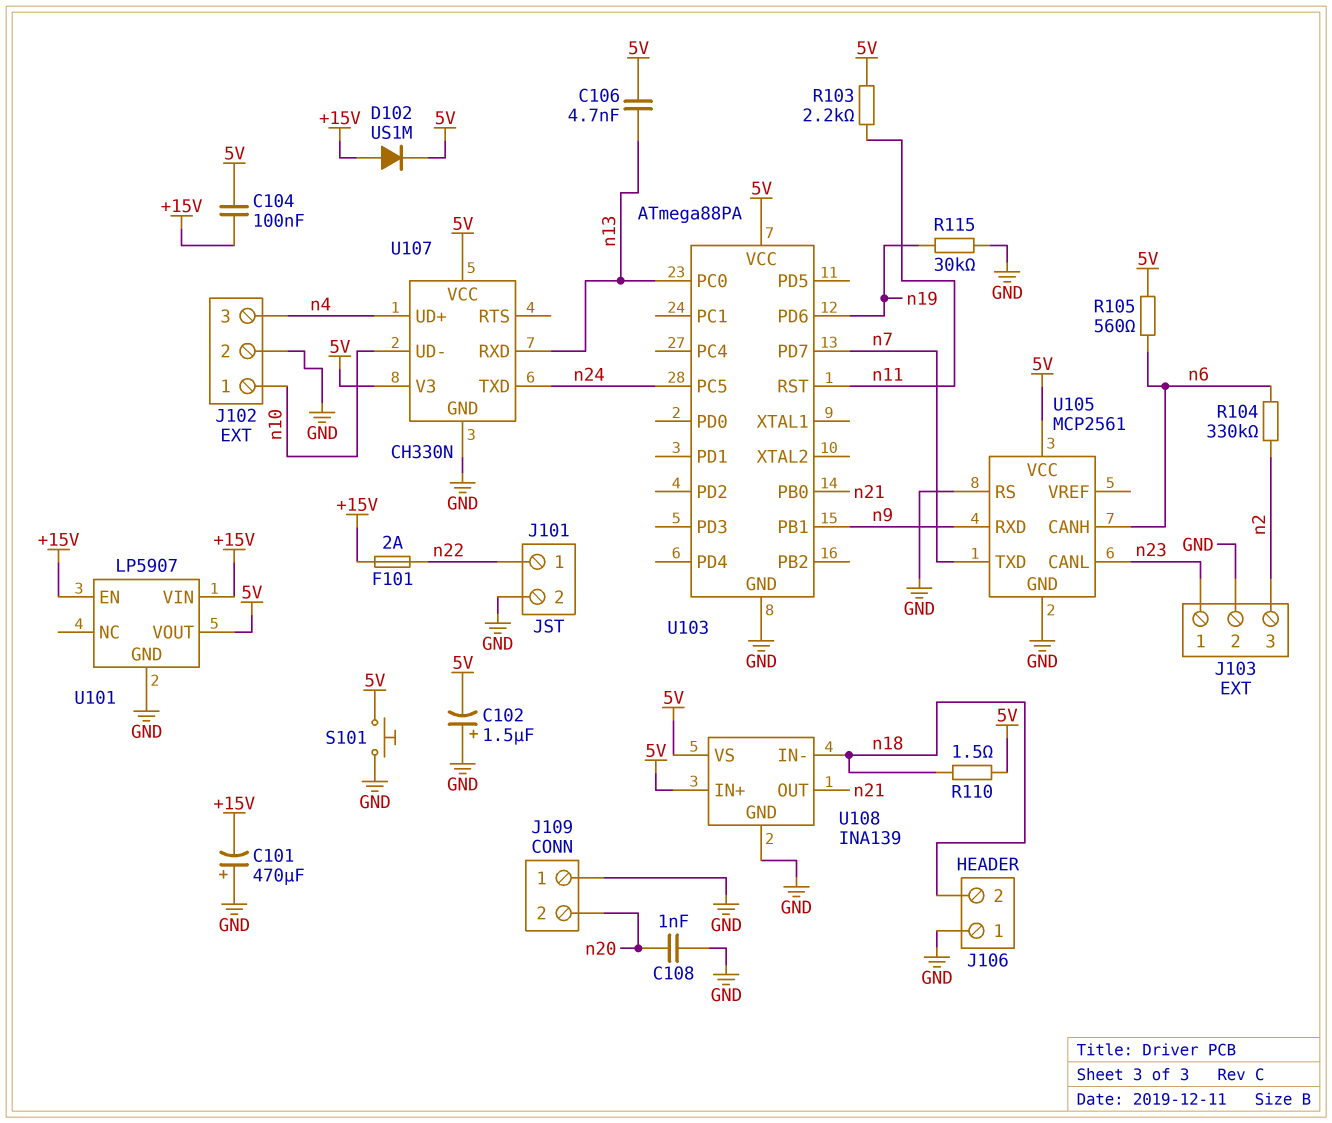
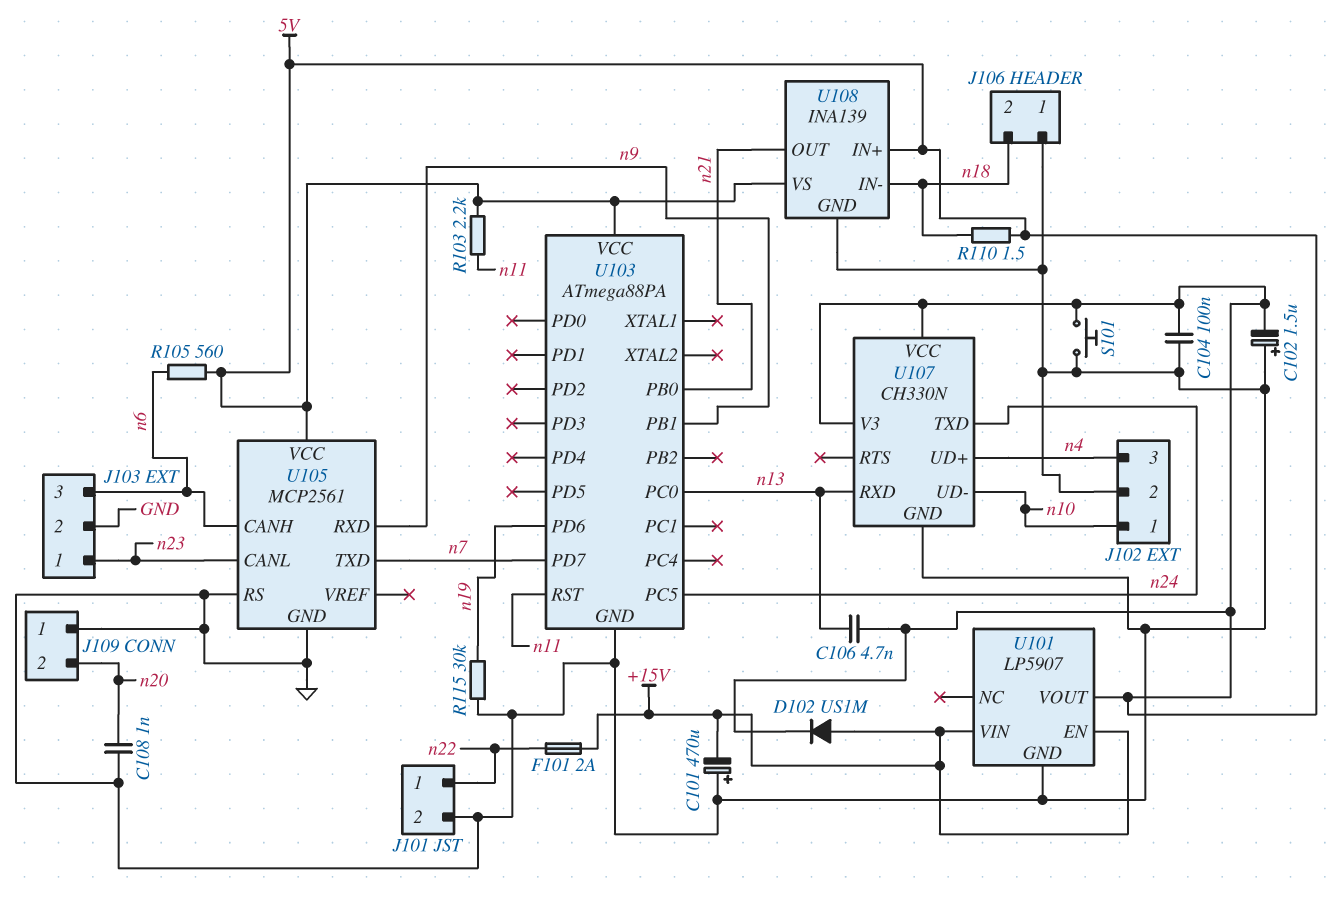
C104: 100nF (+15V, 5V) -> 100nF (5V, GND)
J103 pin 3: n2 -> n6
R104: 330k (n2, n6) -> none

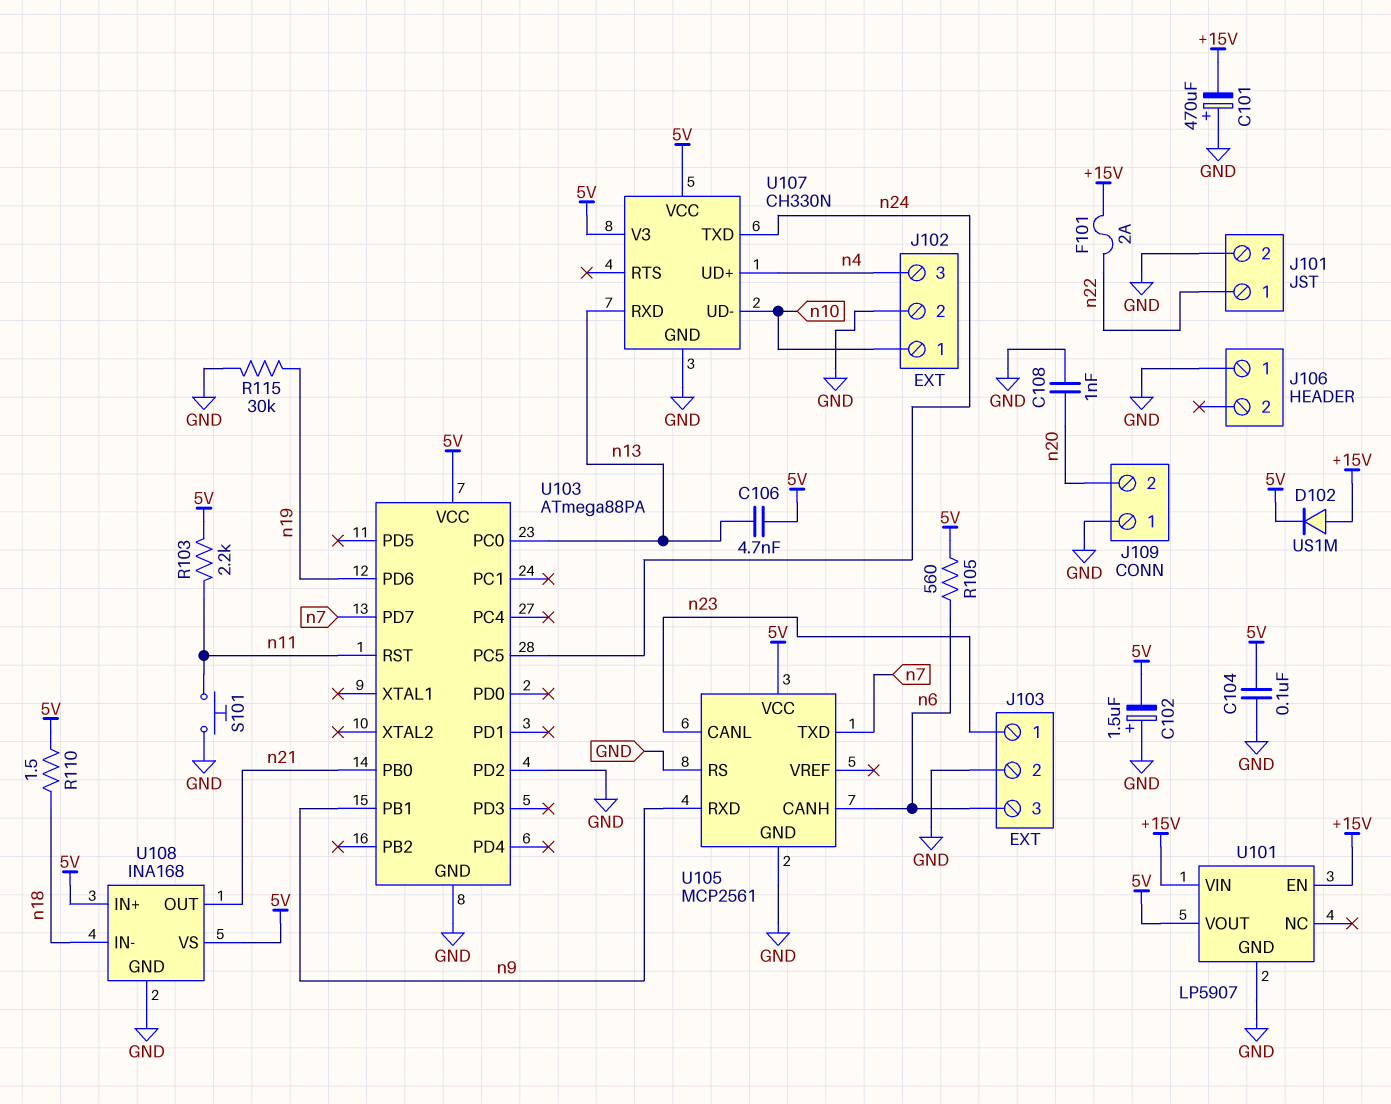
J106 pin 2: n18 -> none
S101: button (5V, GND) -> button (GND, n11)
U103 pin PD2: none -> GND
U108: INA139 -> INA168

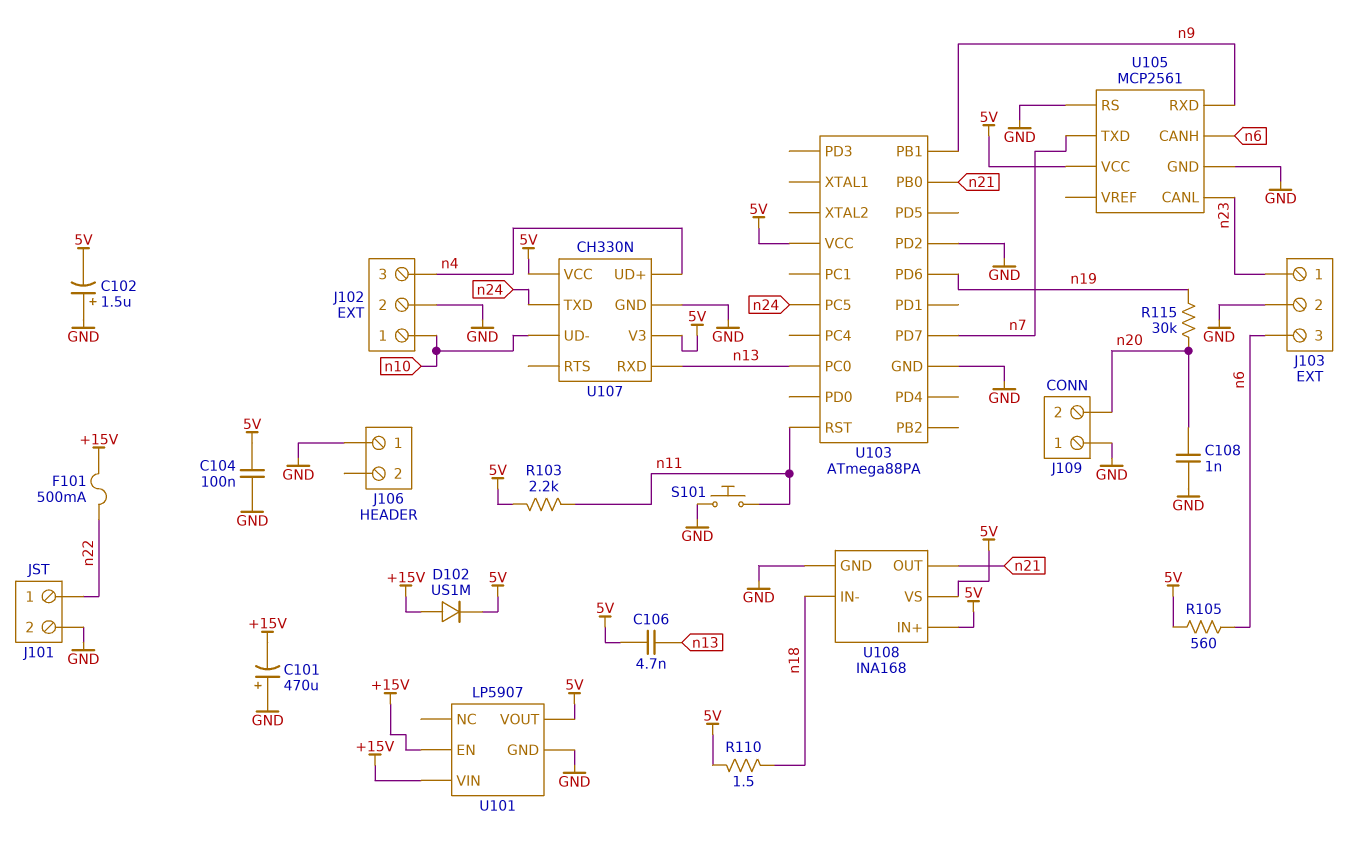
F101: 2A (+15V, n22) -> 500mA (+15V, n22)
R115: 30k (GND, n19) -> 30k (n19, n20)

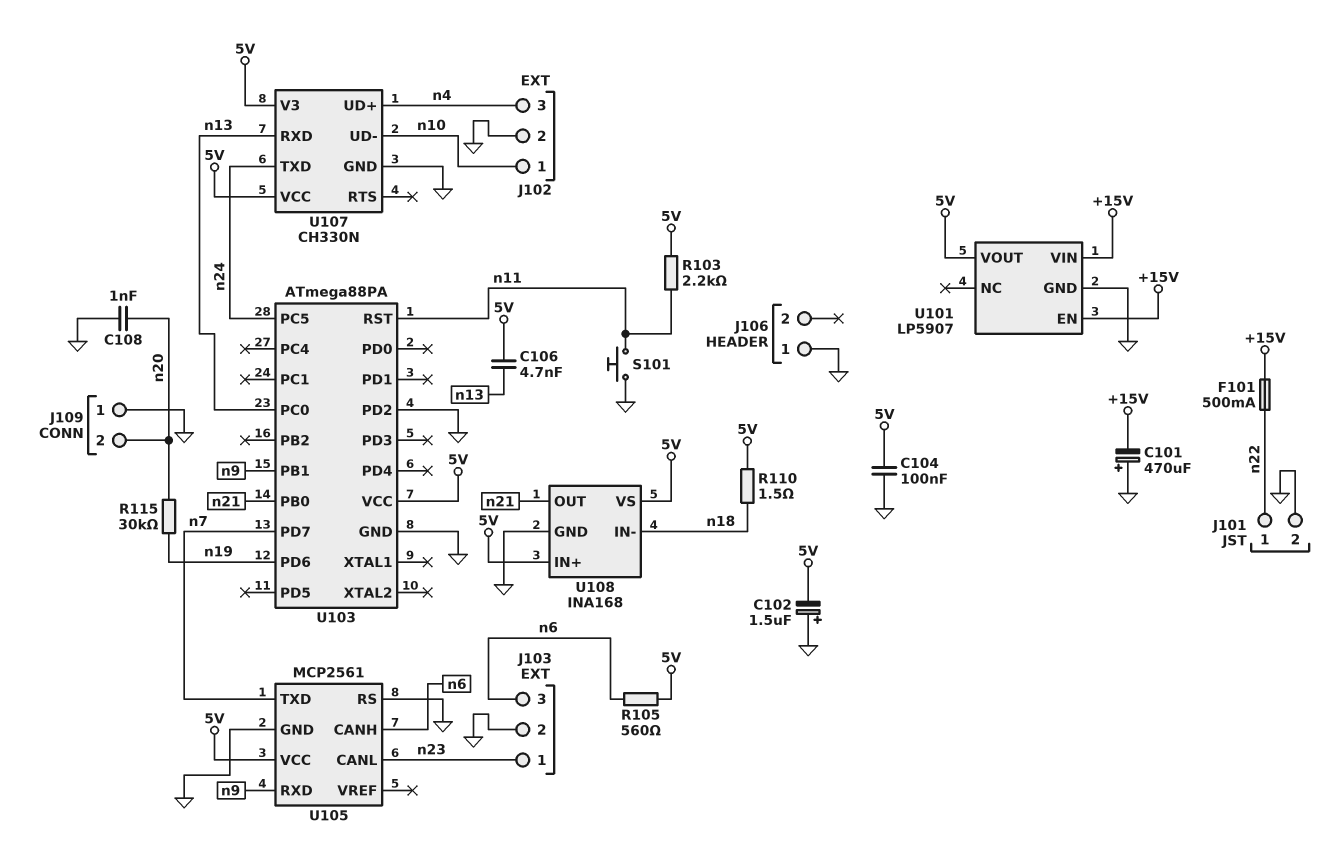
D102: diode US1M (A +15V, K 5V) -> none

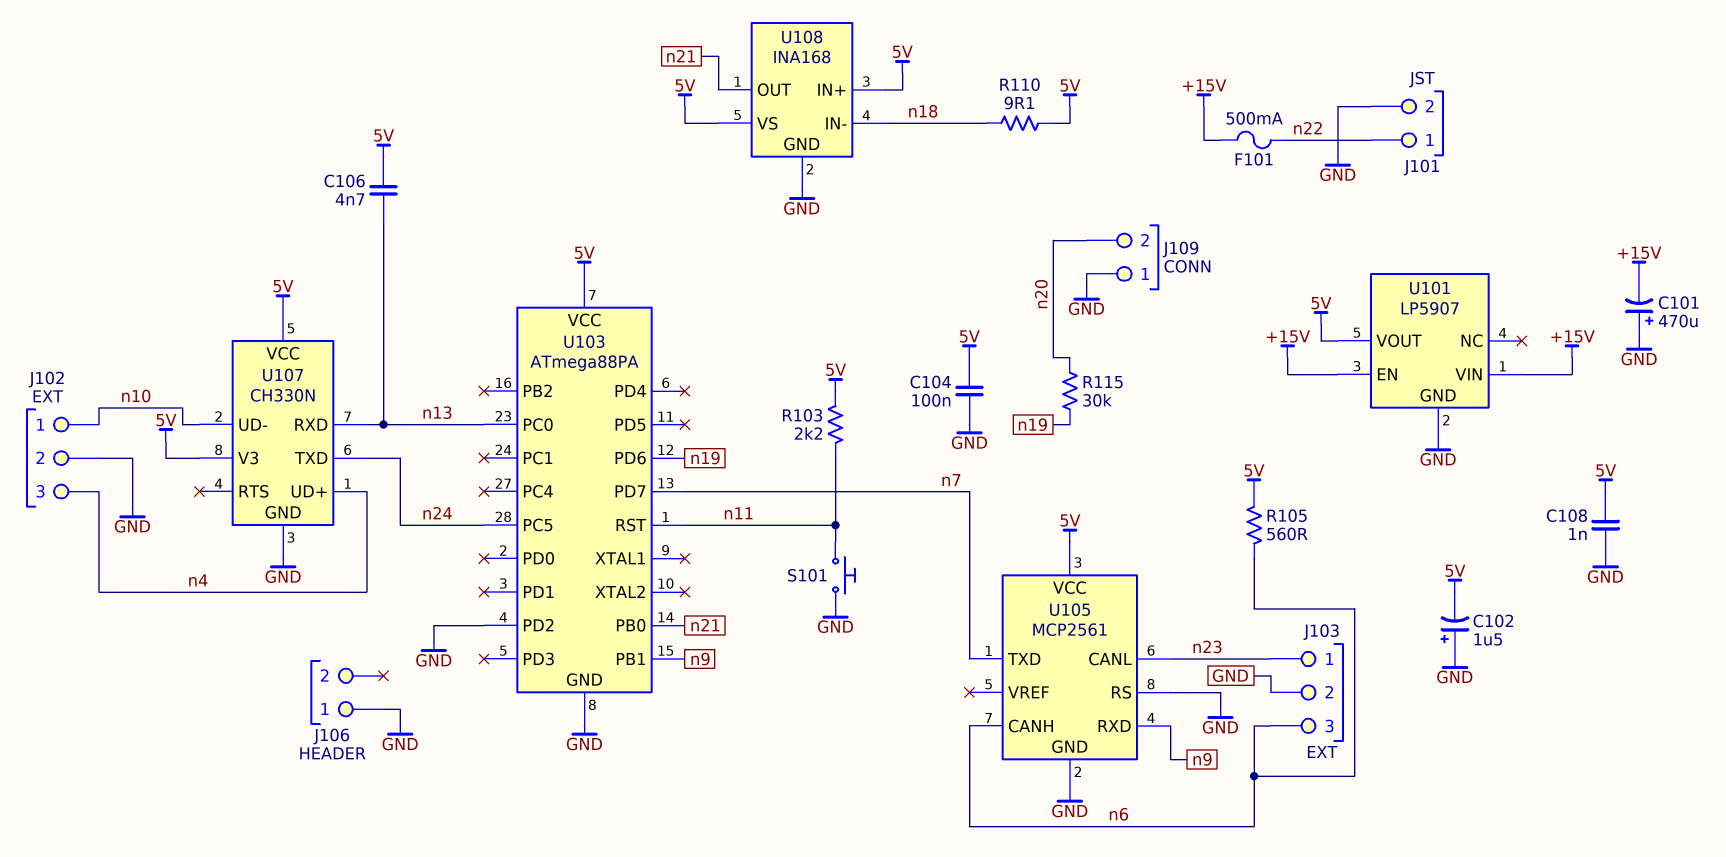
C108: 1nF (GND, n20) -> 1nF (5V, GND)
R110: 1.5 (5V, n18) -> 9.1 (5V, n18)

